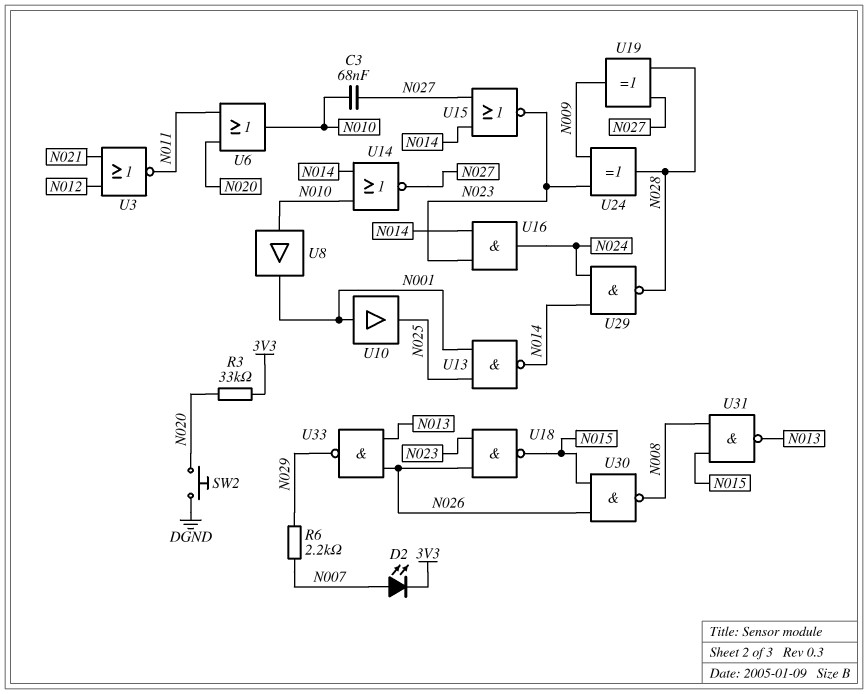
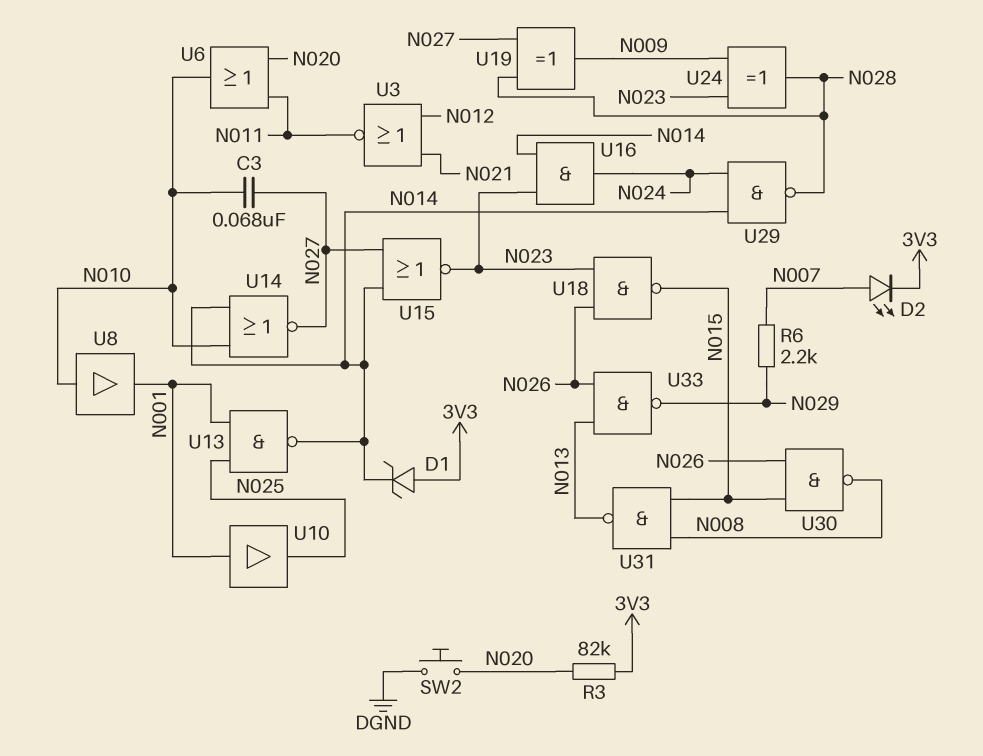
D1: none -> zener (A 3V3, K N014)
R3: 33k (3V3, N020) -> 82k (3V3, N020)

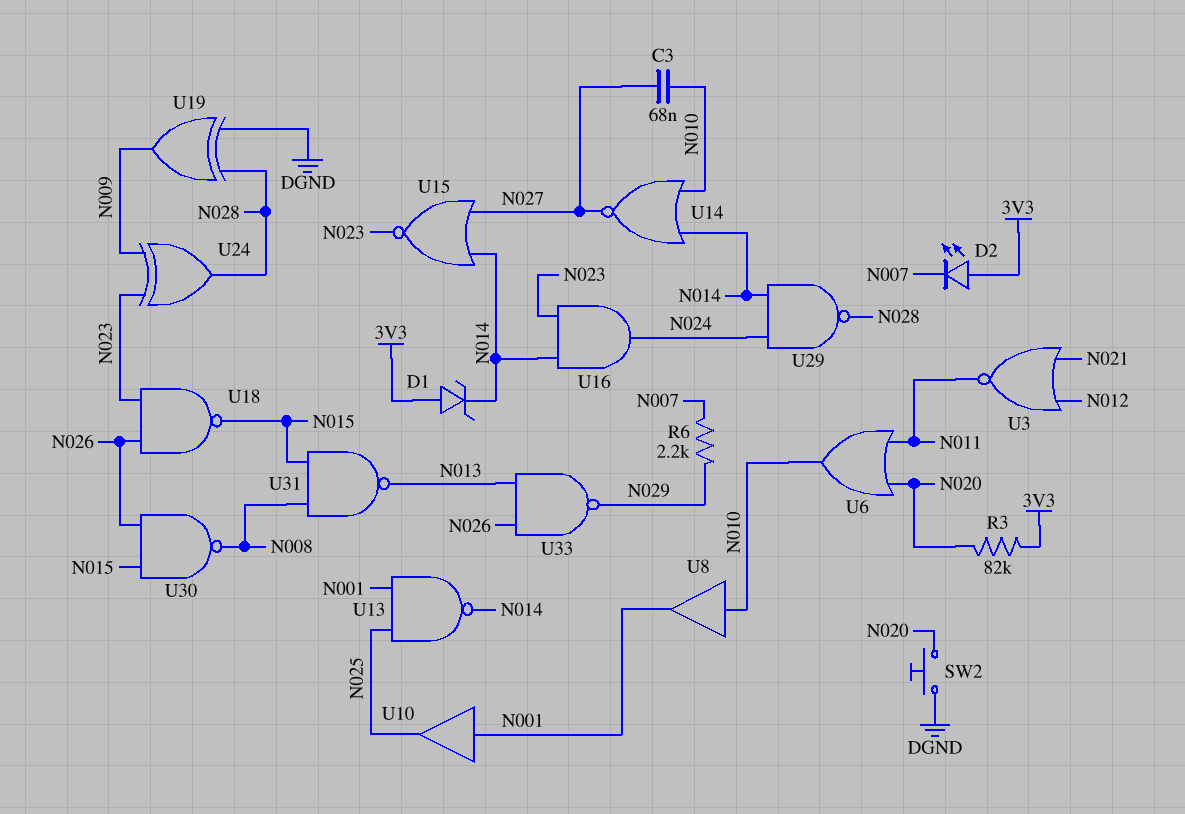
D2: LED (A N007, K 3V3) -> LED (A 3V3, K N007)
U19: XOR (in N027, in N028, out N009) -> XOR (in DGND, in N028, out N009)

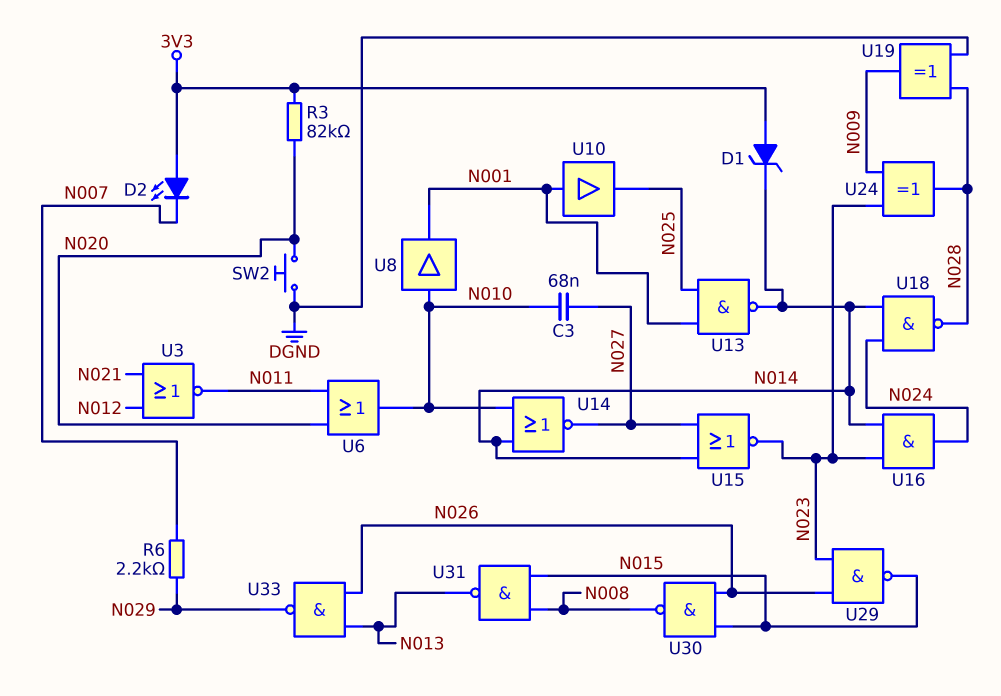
U18: NAND (in N023, in N026, out N015) -> NAND (in N014, in N024, out N028)
U29: NAND (in N014, in N024, out N028) -> NAND (in N023, in N026, out N015)

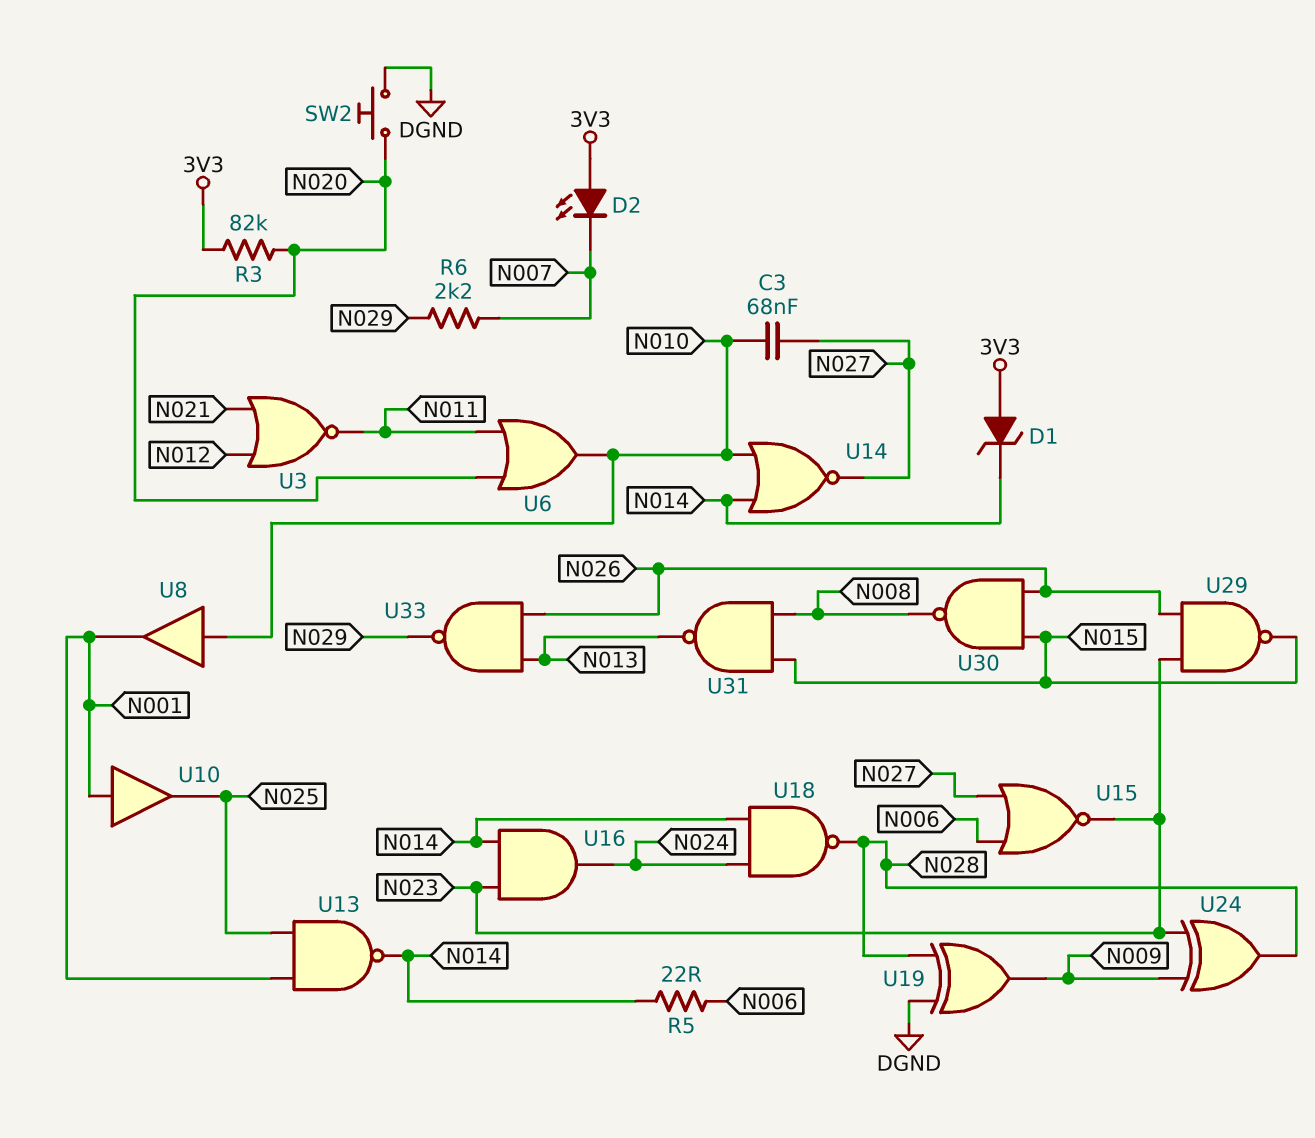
R5: none -> 22 (N006, N014)
U15: NOR (in N014, in N027, out N023) -> NOR (in N006, in N027, out N023)

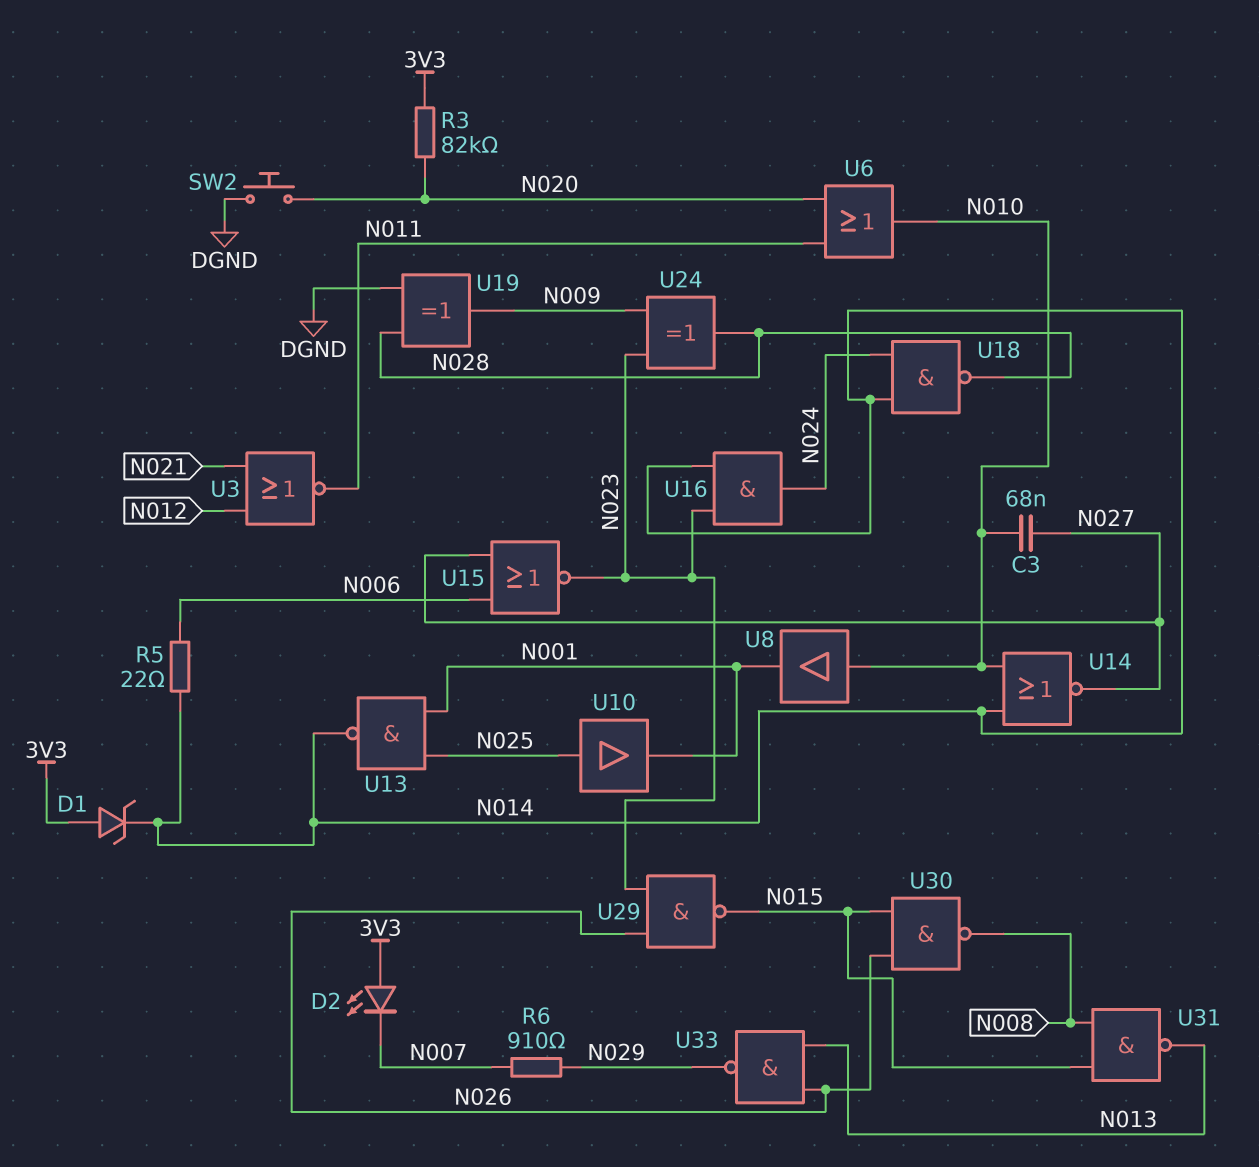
R6: 2.2k (N007, N029) -> 910 (N007, N029)
U10: buffer (in N001, out N025) -> buffer (in N025, out N001)

